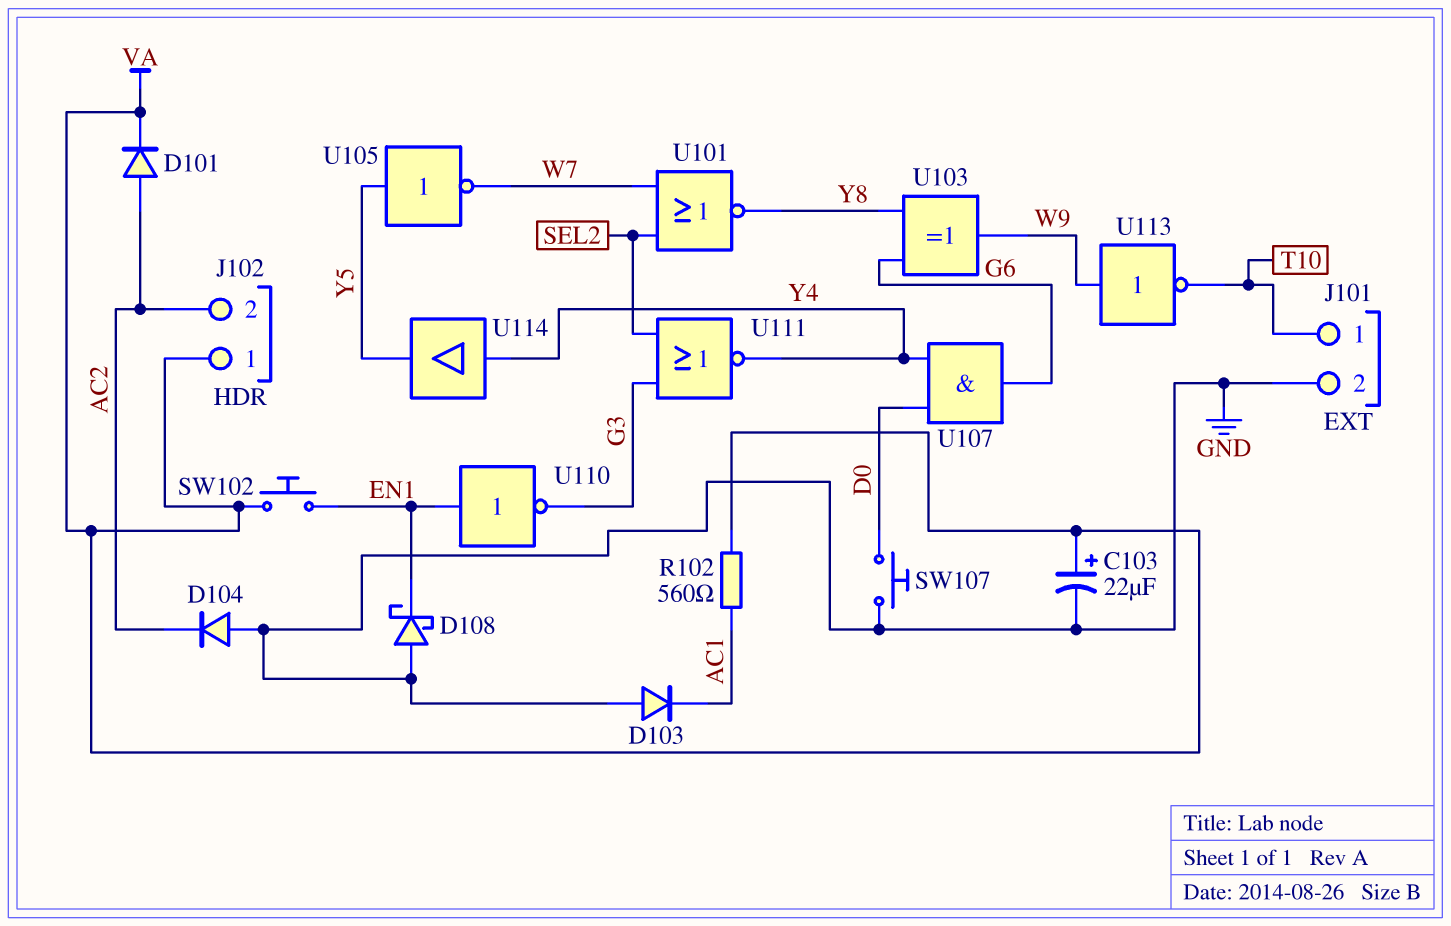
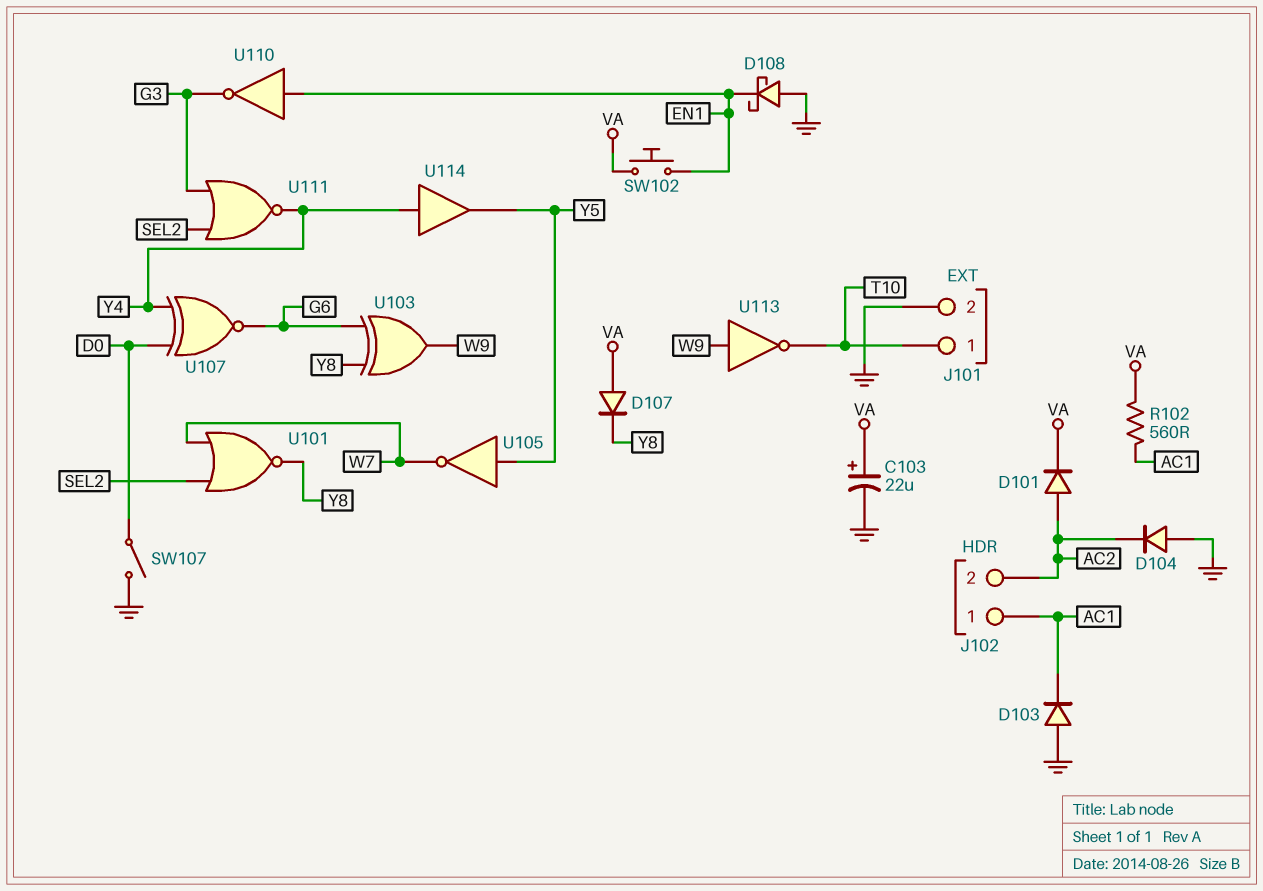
D107: none -> diode (A VA, K Y8)
J102 pin 1: VA -> AC1
SW107: button (D0, GND) -> switch (D0, GND)
U107: AND (in D0, in Y4, out G6) -> XNOR (in D0, in Y4, out G6)

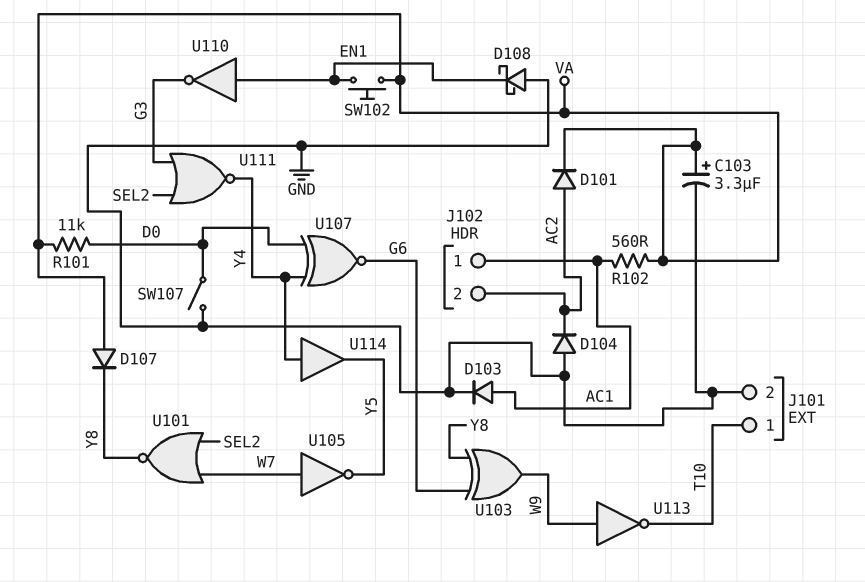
C103: 22uF (plus VA, minus GND) -> 3.3uF (plus VA, minus GND)
D103: diode (A GND, K AC1) -> diode (A AC1, K GND)
R101: none -> 11k (D0, VA)
U105: NOT (in Y5, out W7) -> NOT (in W7, out Y5)

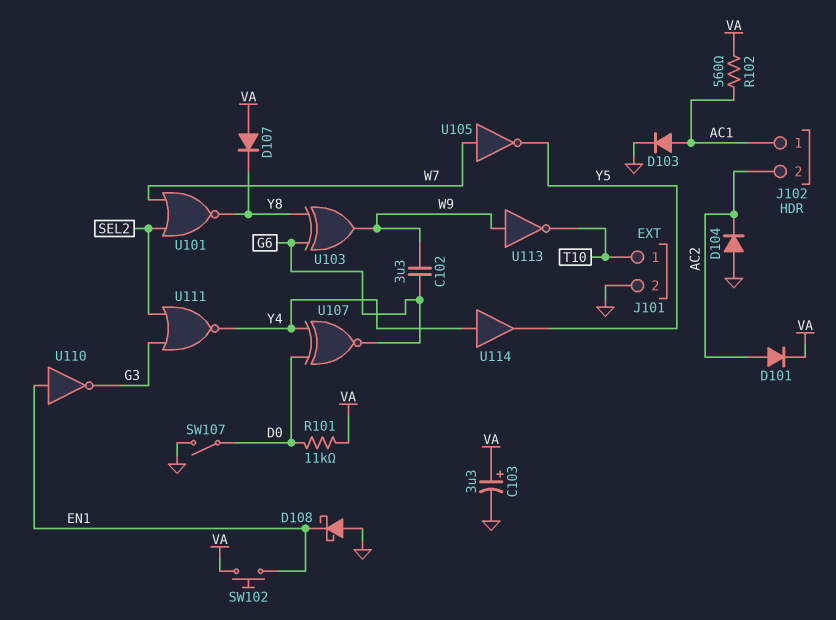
C102: none -> 3.3uF (G6, W9)

